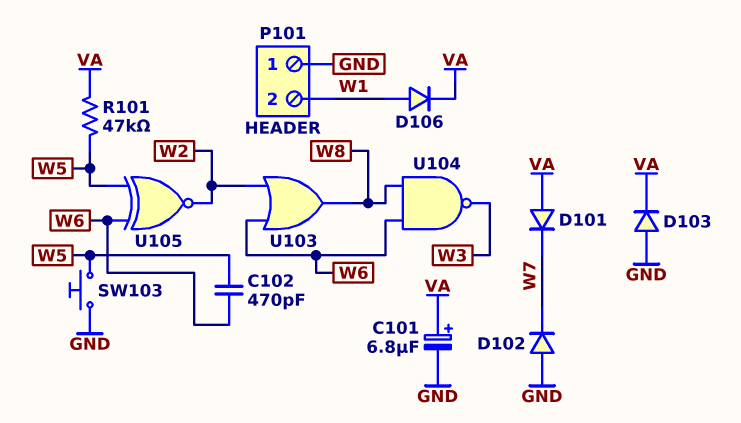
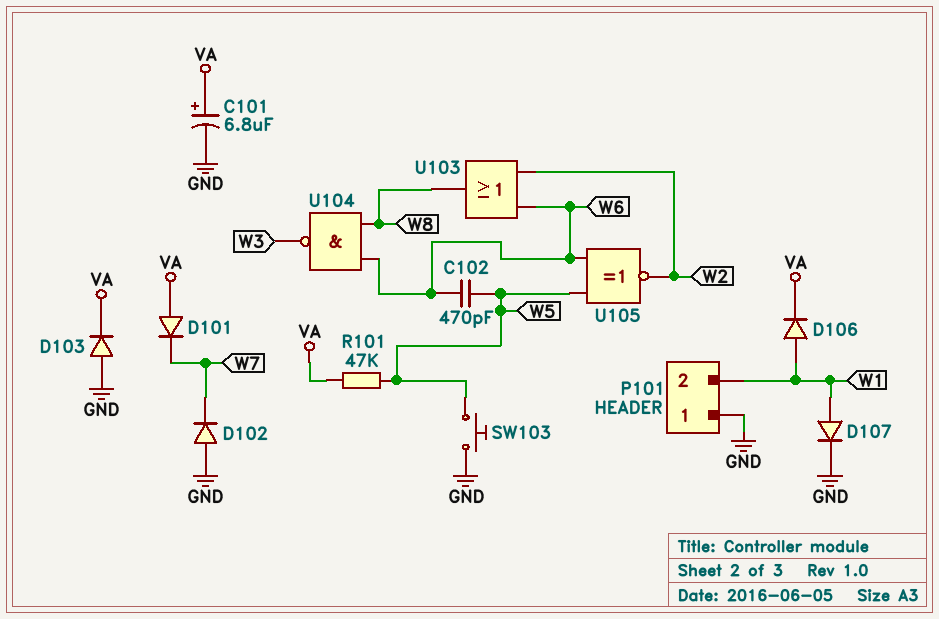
D107: none -> diode (A W1, K GND)

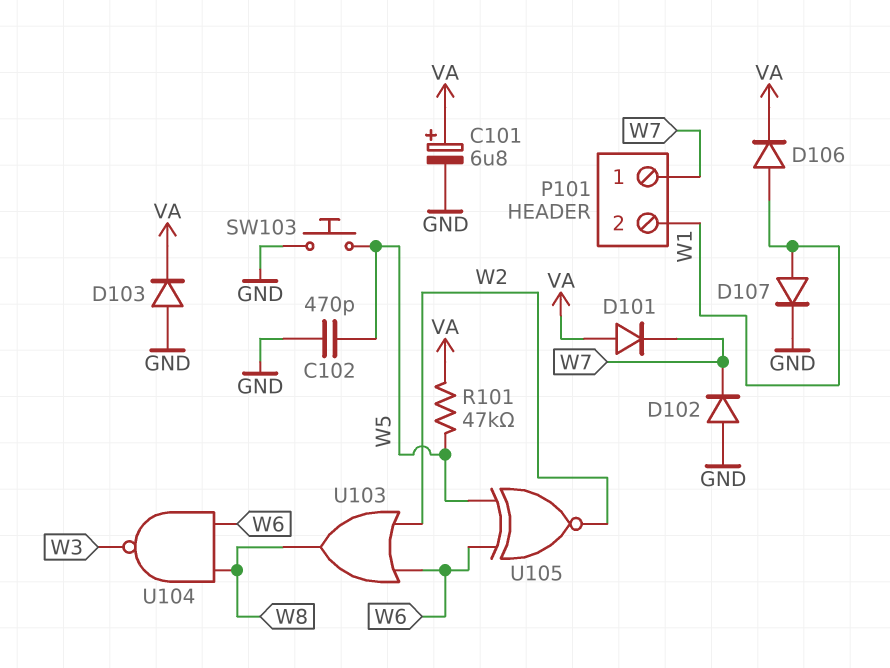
C102: 470pF (W5, W6) -> 470pF (GND, W5)
P101 pin 1: GND -> W7

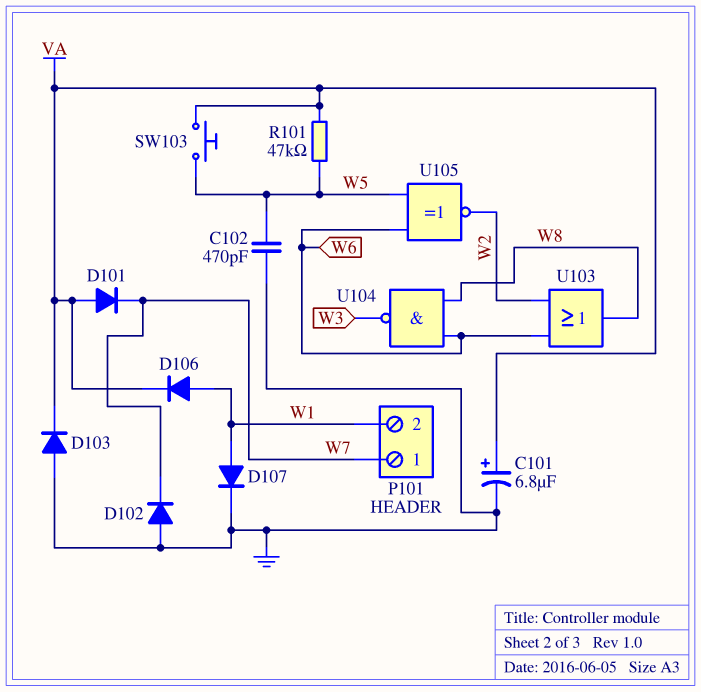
SW103: button (GND, W5) -> button (VA, W5)

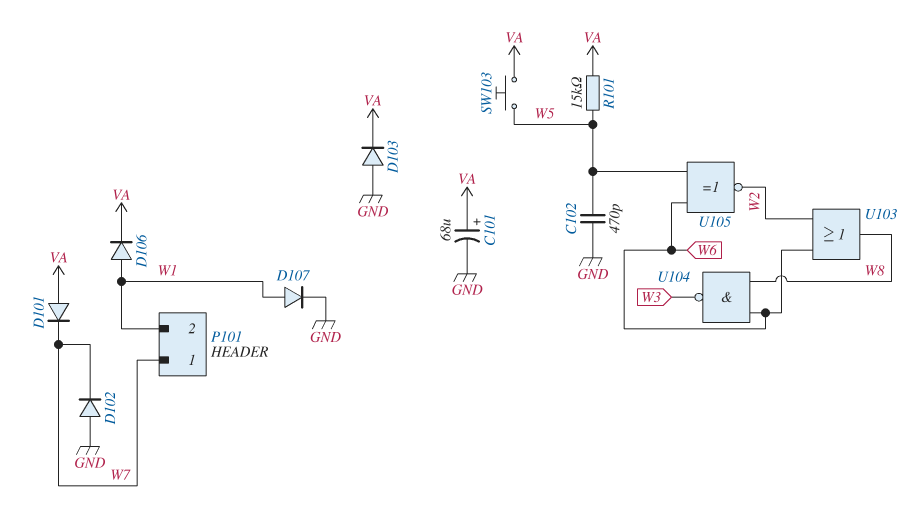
C101: 6.8uF (plus VA, minus GND) -> 68uF (plus VA, minus GND)
R101: 47k (VA, W5) -> 15k (VA, W5)

